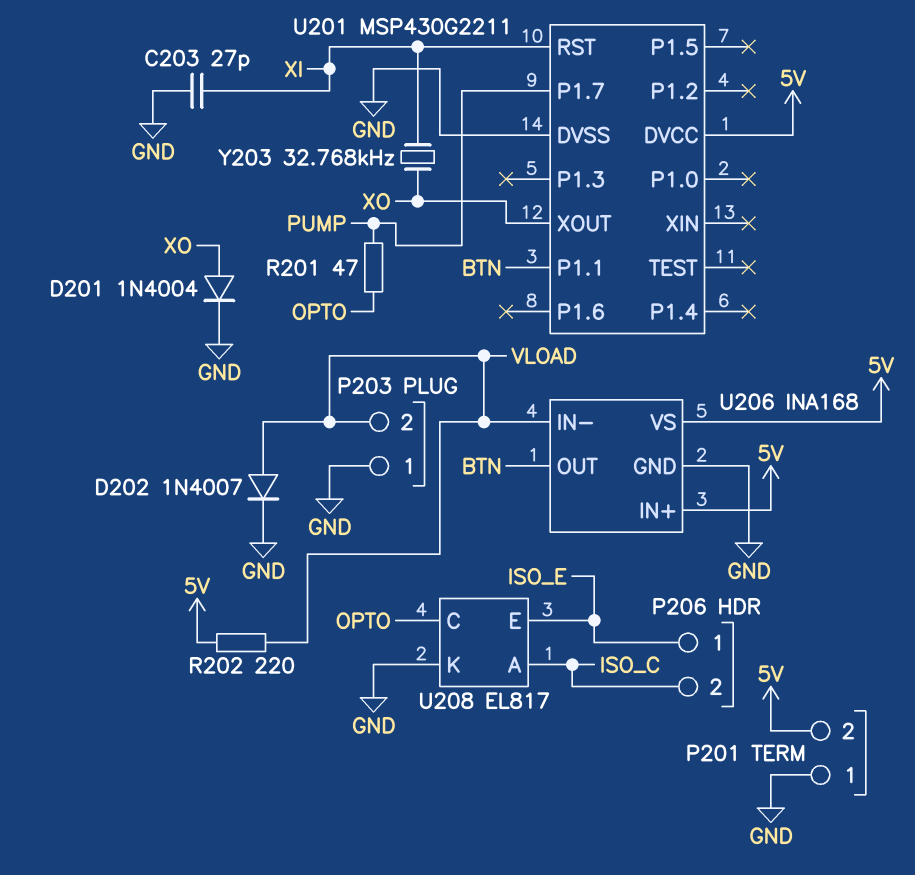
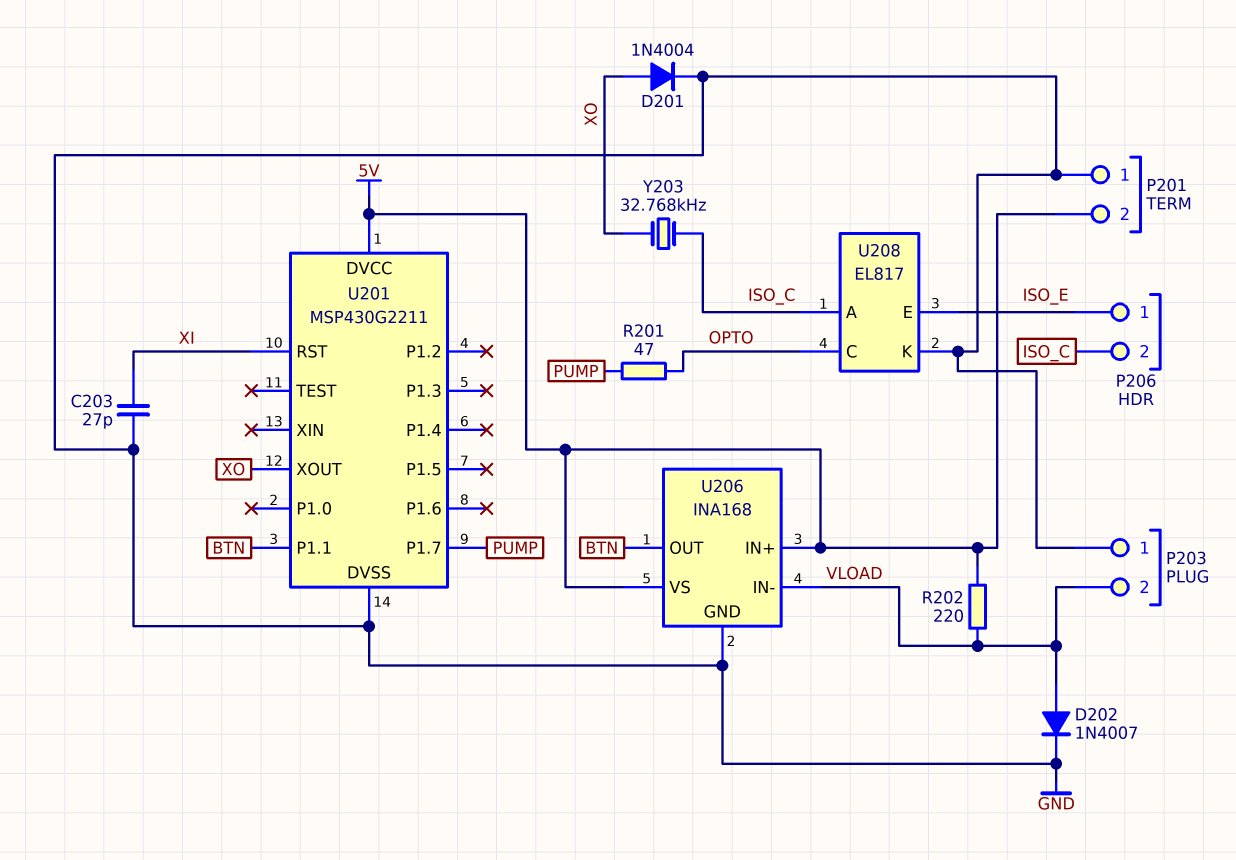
Y203: 32.768kHz (XI, XO) -> 32.768kHz (ISO_C, XO)

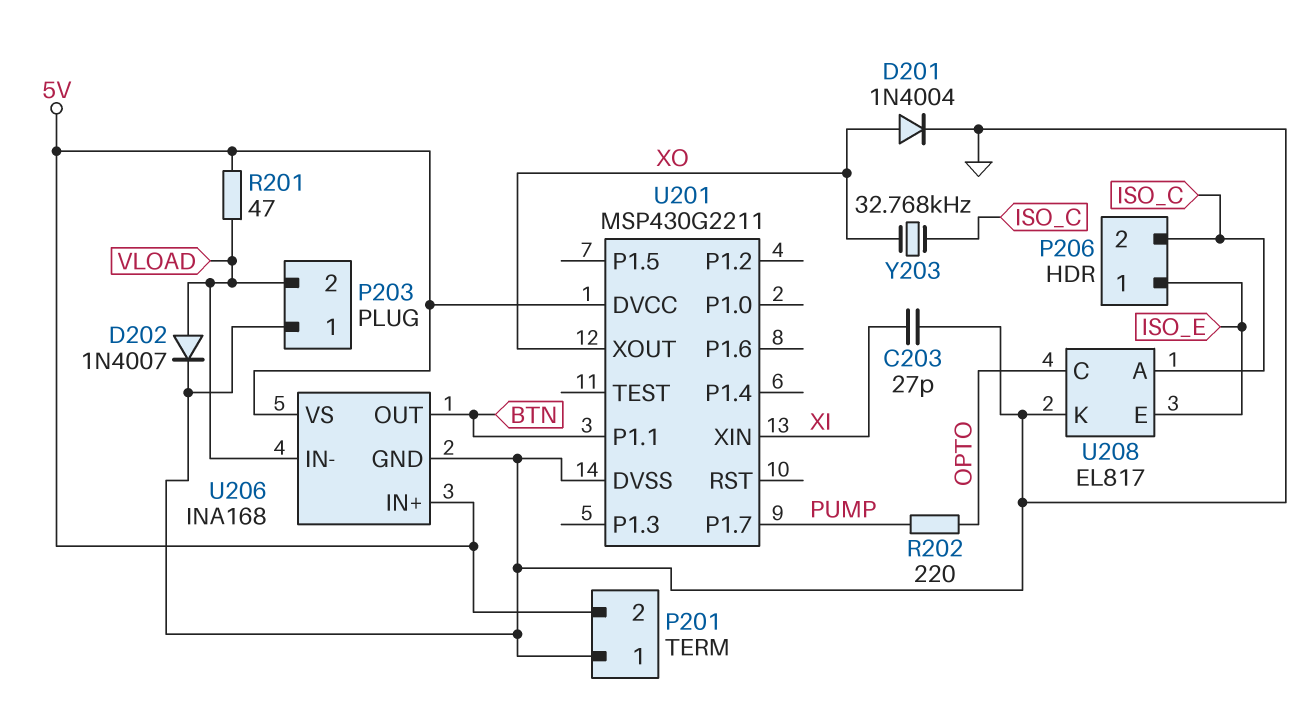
R201: 47 (OPTO, PUMP) -> 47 (5V, VLOAD)
R202: 220 (5V, VLOAD) -> 220 (OPTO, PUMP)
U201 pin RST: XI -> none
U201 pin XIN: none -> XI

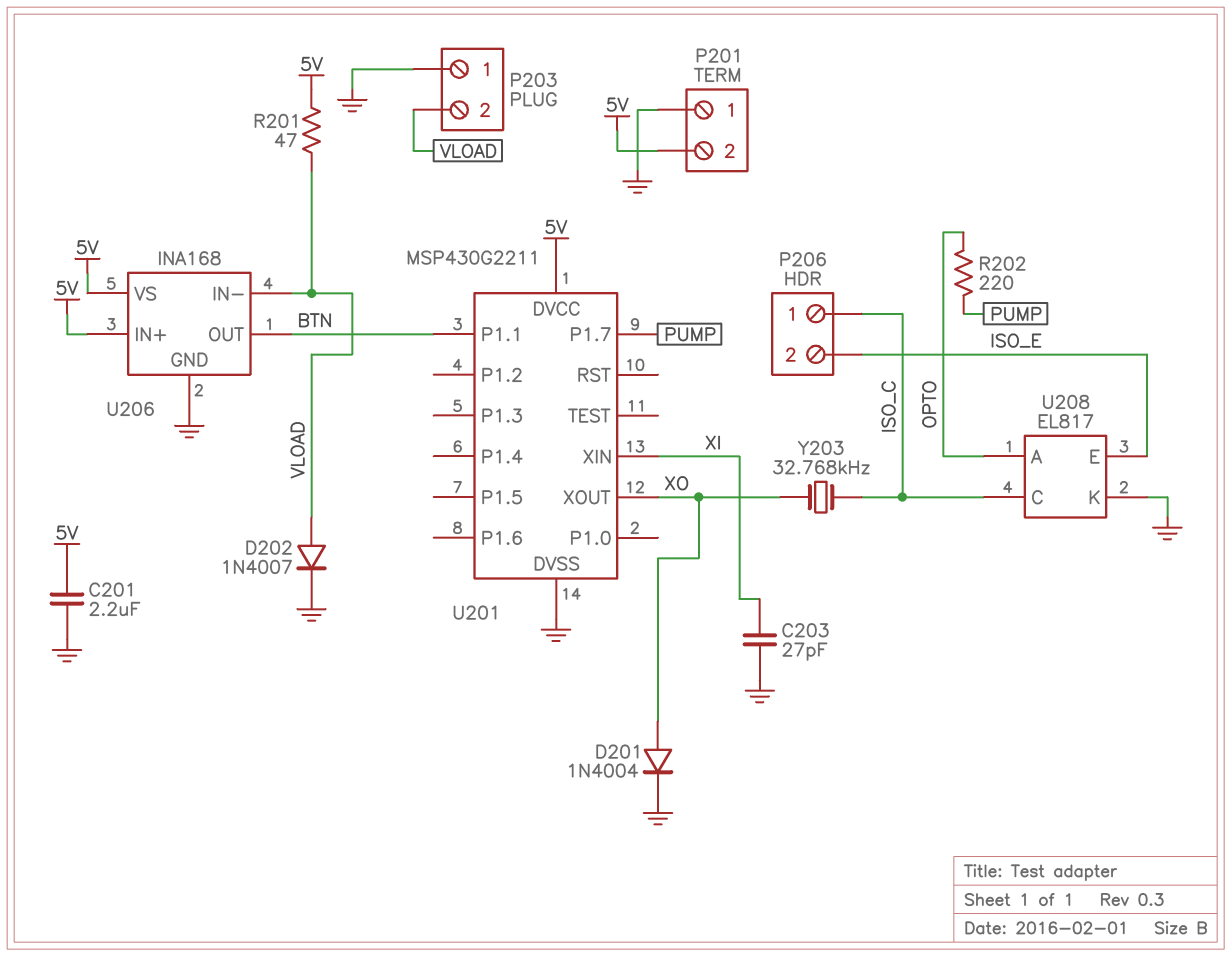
C201: none -> 2.2uF (5V, GND)
P206 pin 1: ISO_E -> ISO_C
P206 pin 2: ISO_C -> ISO_E
U208 pin A: ISO_C -> OPTO
U208 pin C: OPTO -> ISO_C

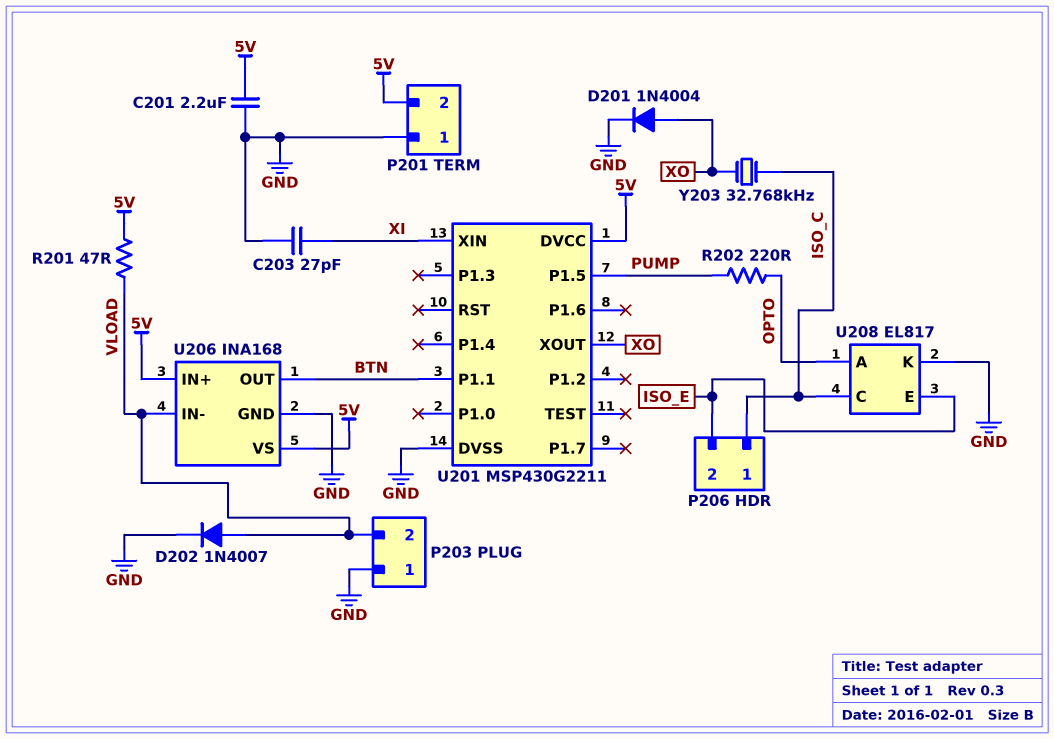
U201 pin P1.5: none -> PUMP
U201 pin P1.7: PUMP -> none

